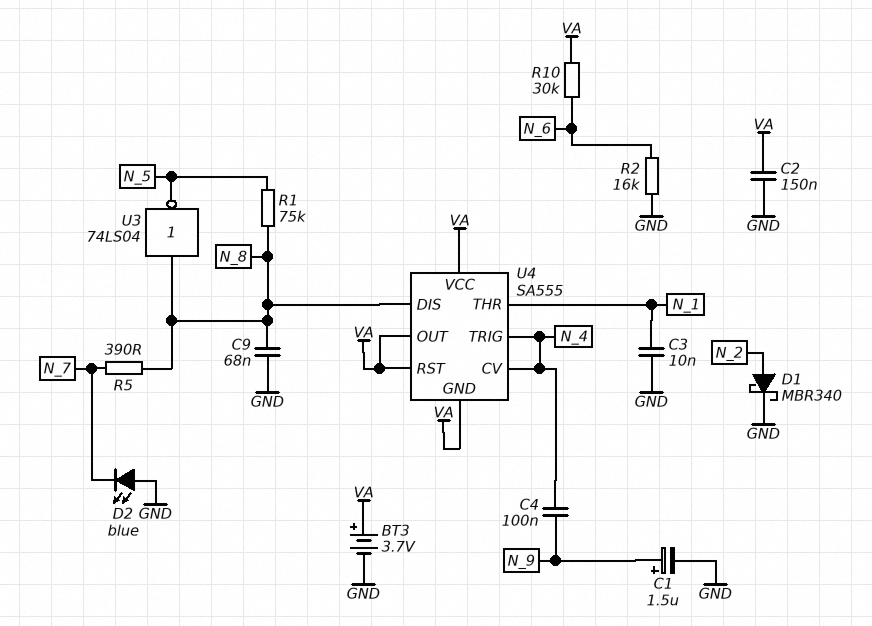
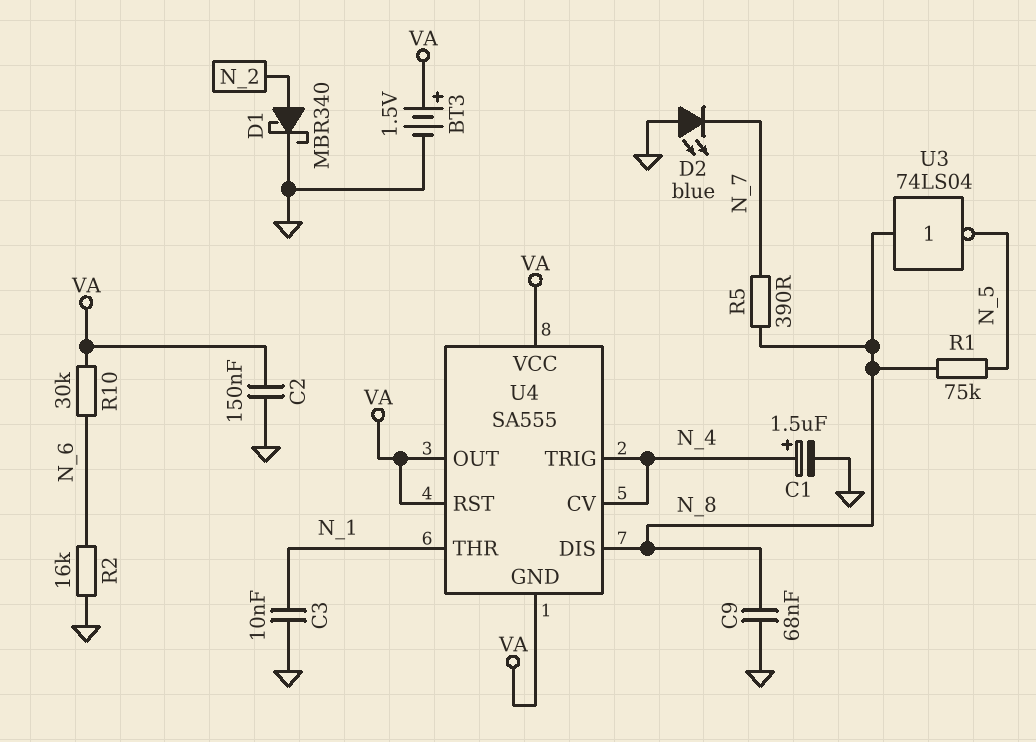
BT3: 3.7V (plus VA, minus GND) -> 1.5V (plus VA, minus GND)
C1: 1.5uF (plus N_9, minus GND) -> 1.5uF (plus N_4, minus GND)
C4: 100nF (N_4, N_9) -> none

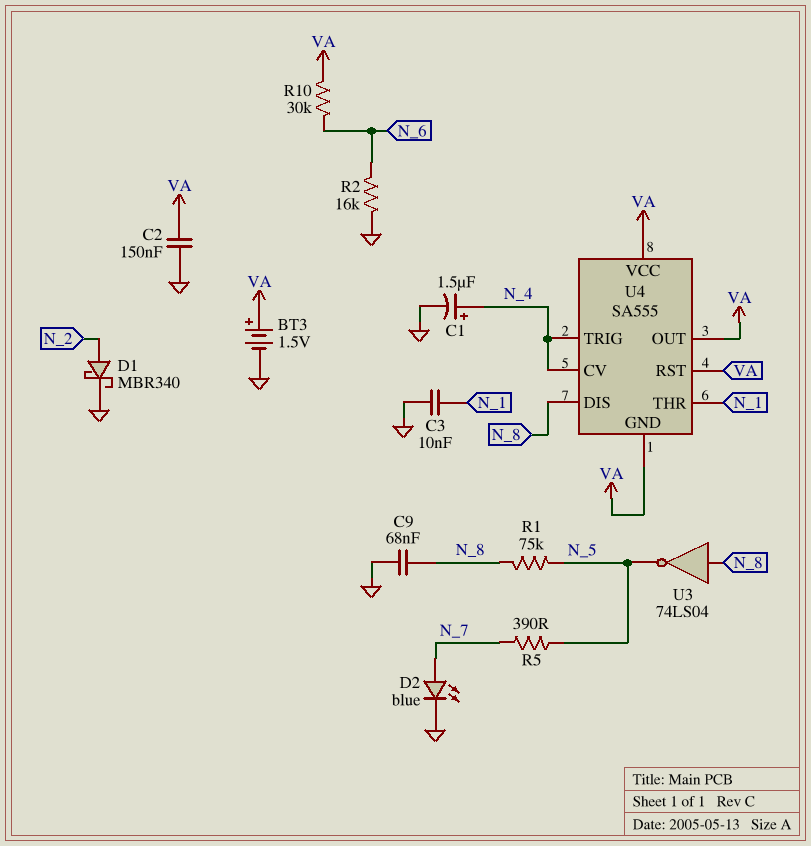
D2: LED blue (A GND, K N_7) -> LED blue (A N_7, K GND)
R5: 390 (N_7, N_8) -> 390 (N_5, N_7)

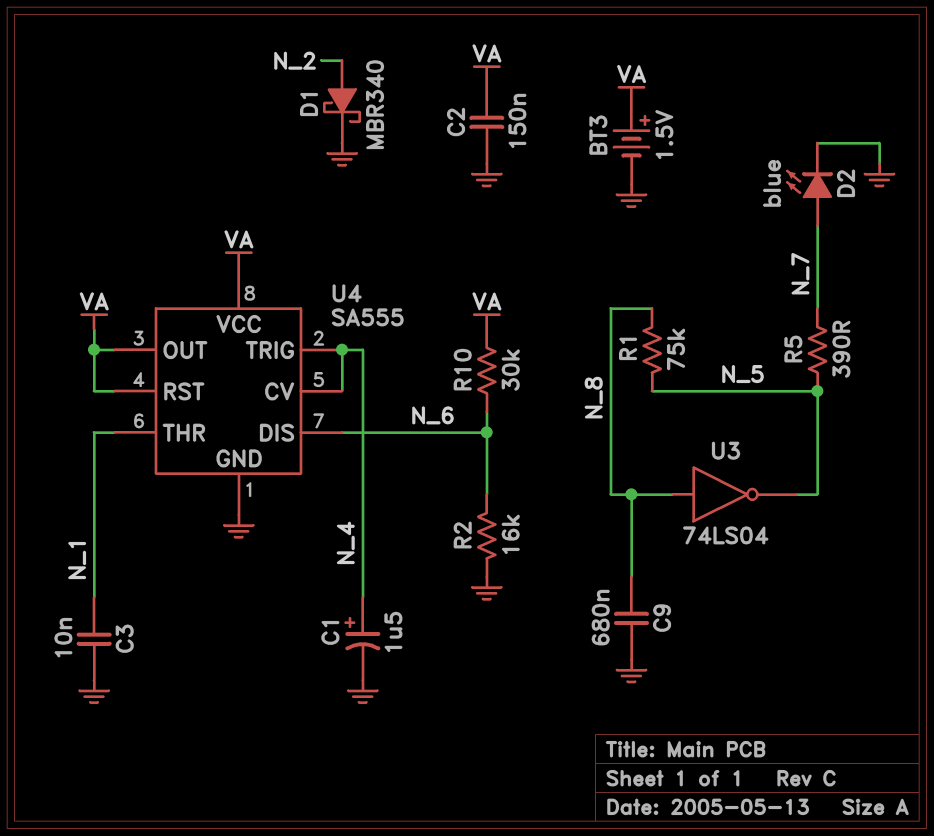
C9: 68nF (GND, N_8) -> 680nF (GND, N_8)
U4 pin DIS: N_8 -> N_6
U4 pin GND: VA -> GND

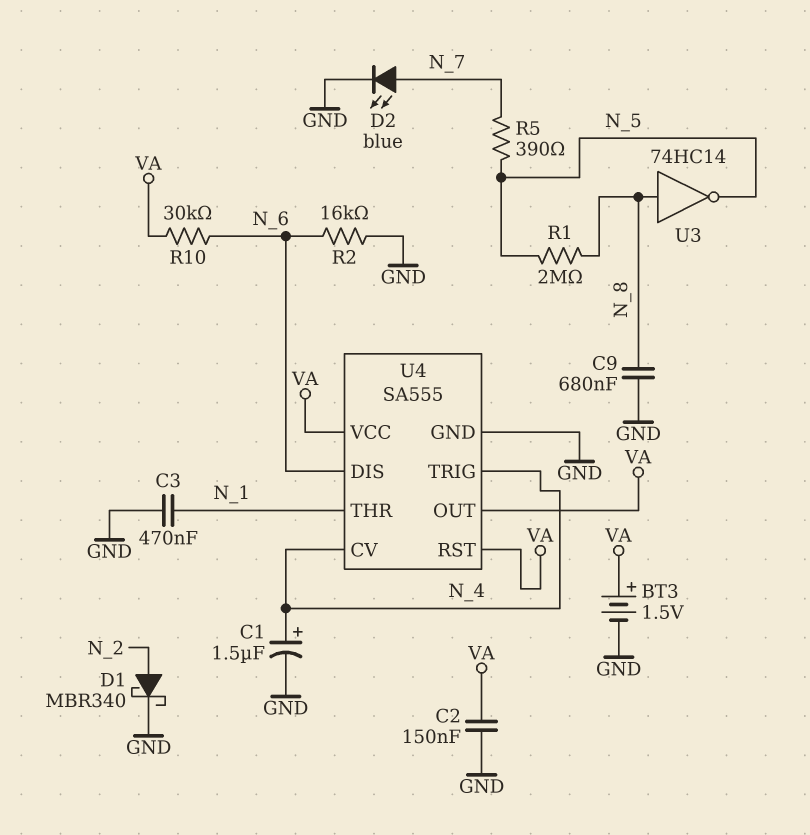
C3: 10nF (GND, N_1) -> 470nF (GND, N_1)
R1: 75k (N_5, N_8) -> 2M (N_5, N_8)
U3: NOT 74LS04 (in N_8, out N_5) -> NOT 74HC14 (in N_8, out N_5)

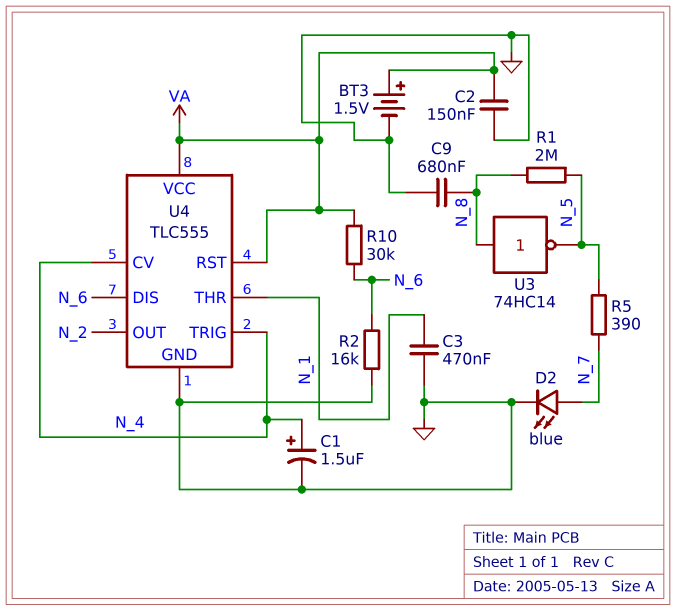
D1: schottky MBR340 (A N_2, K GND) -> none
U4: SA555 -> TLC555
U4 pin OUT: VA -> N_2

